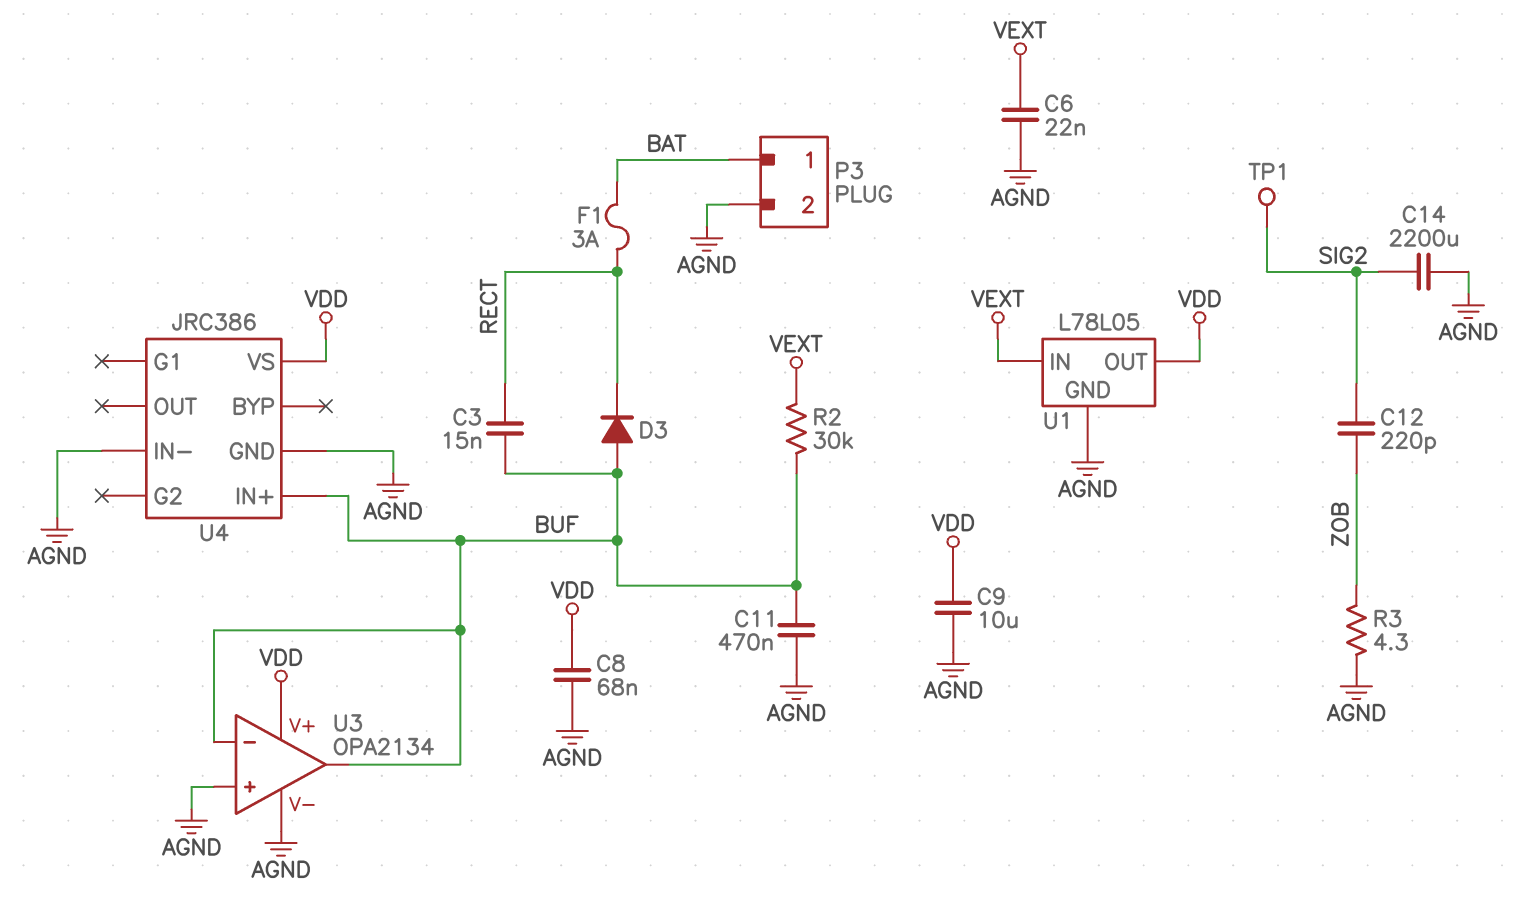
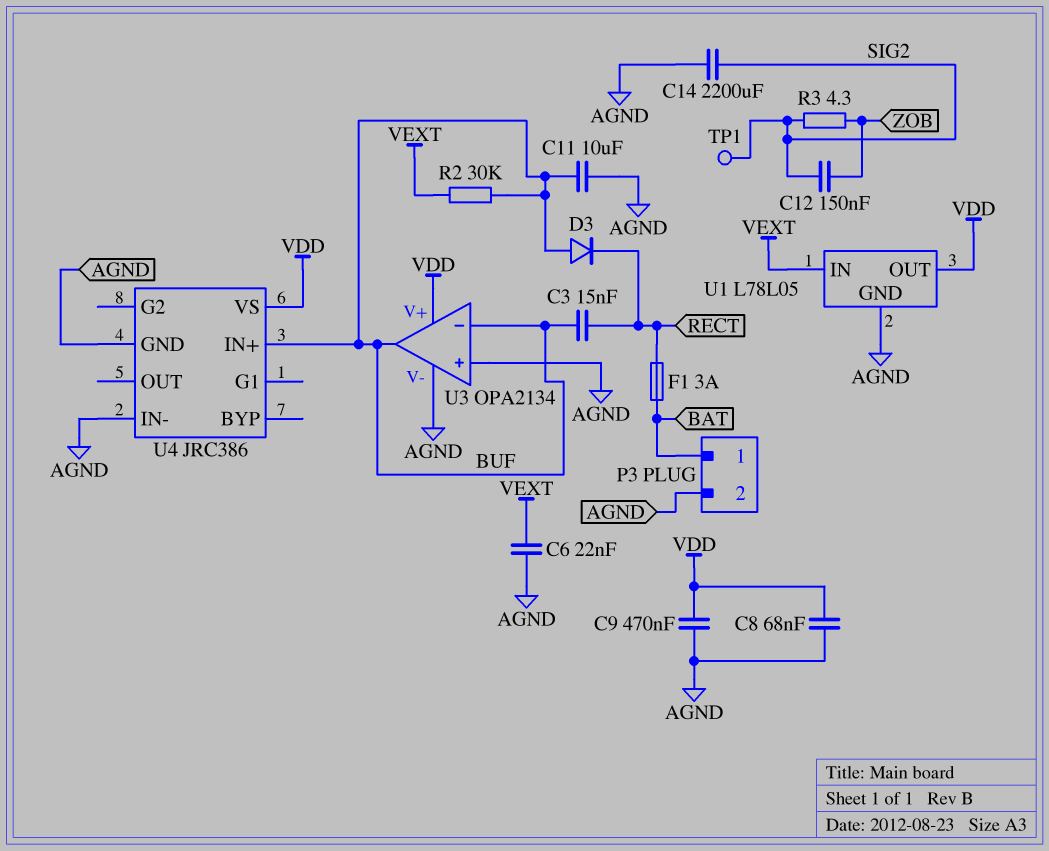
C9: 10uF (AGND, VDD) -> 470nF (AGND, VDD)
C11: 470nF (AGND, BUF) -> 10uF (AGND, BUF)
C12: 220pF (SIG2, ZOB) -> 150nF (SIG2, ZOB)
R3: 4.3 (AGND, ZOB) -> 4.3 (SIG2, ZOB)

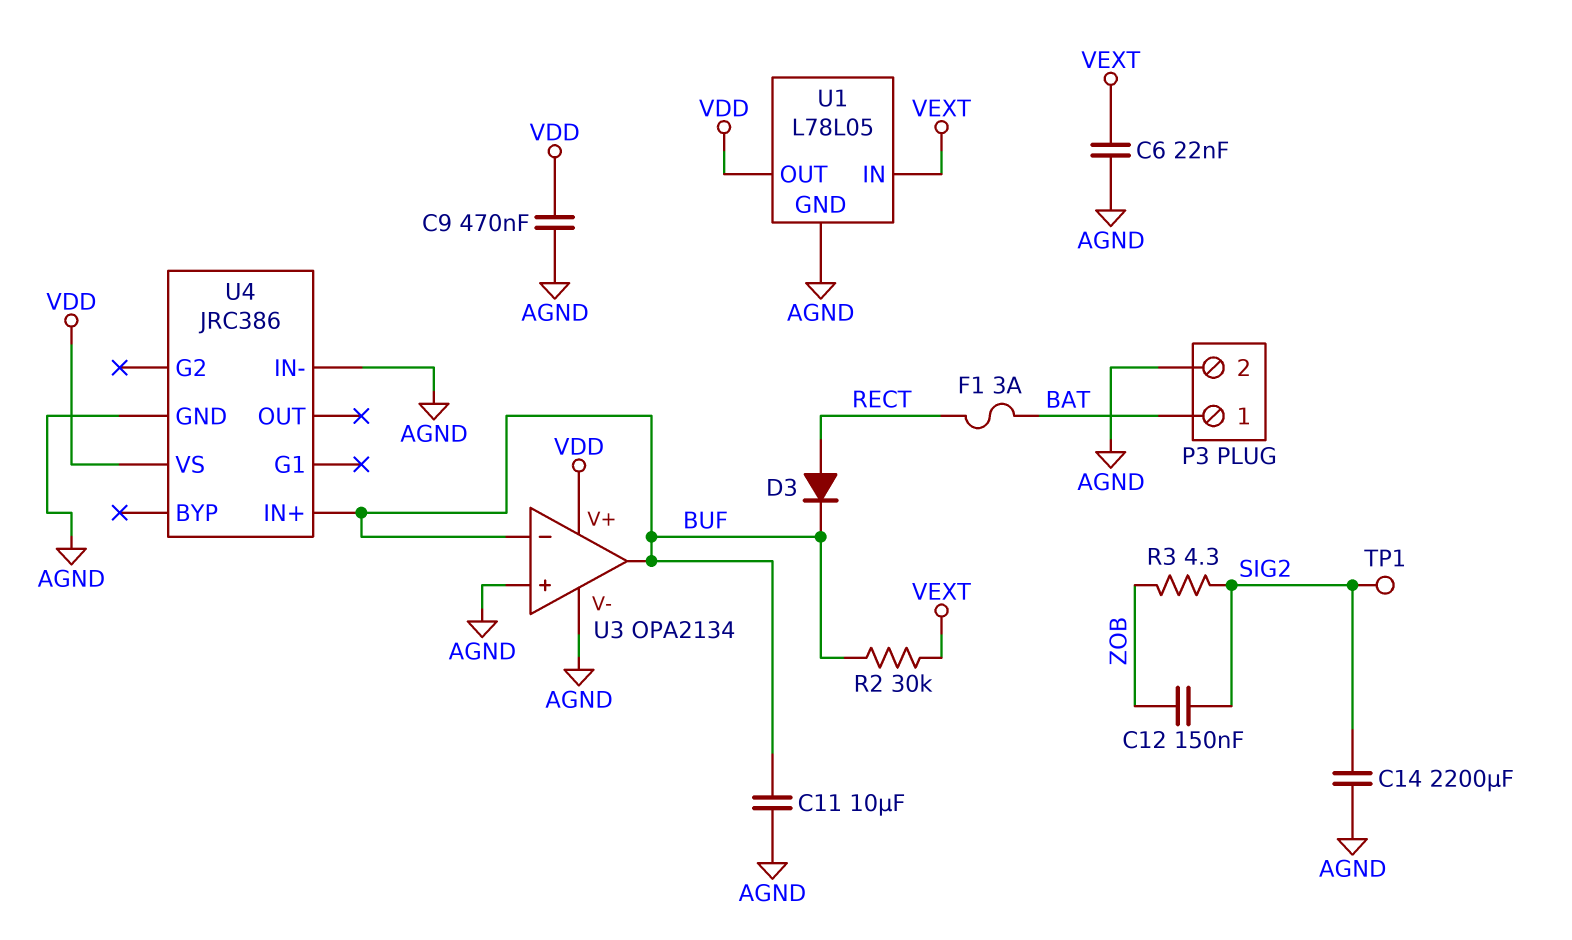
C3: 15nF (BUF, RECT) -> none
C8: 68nF (AGND, VDD) -> none
D3: diode (A BUF, K RECT) -> diode (A RECT, K BUF)

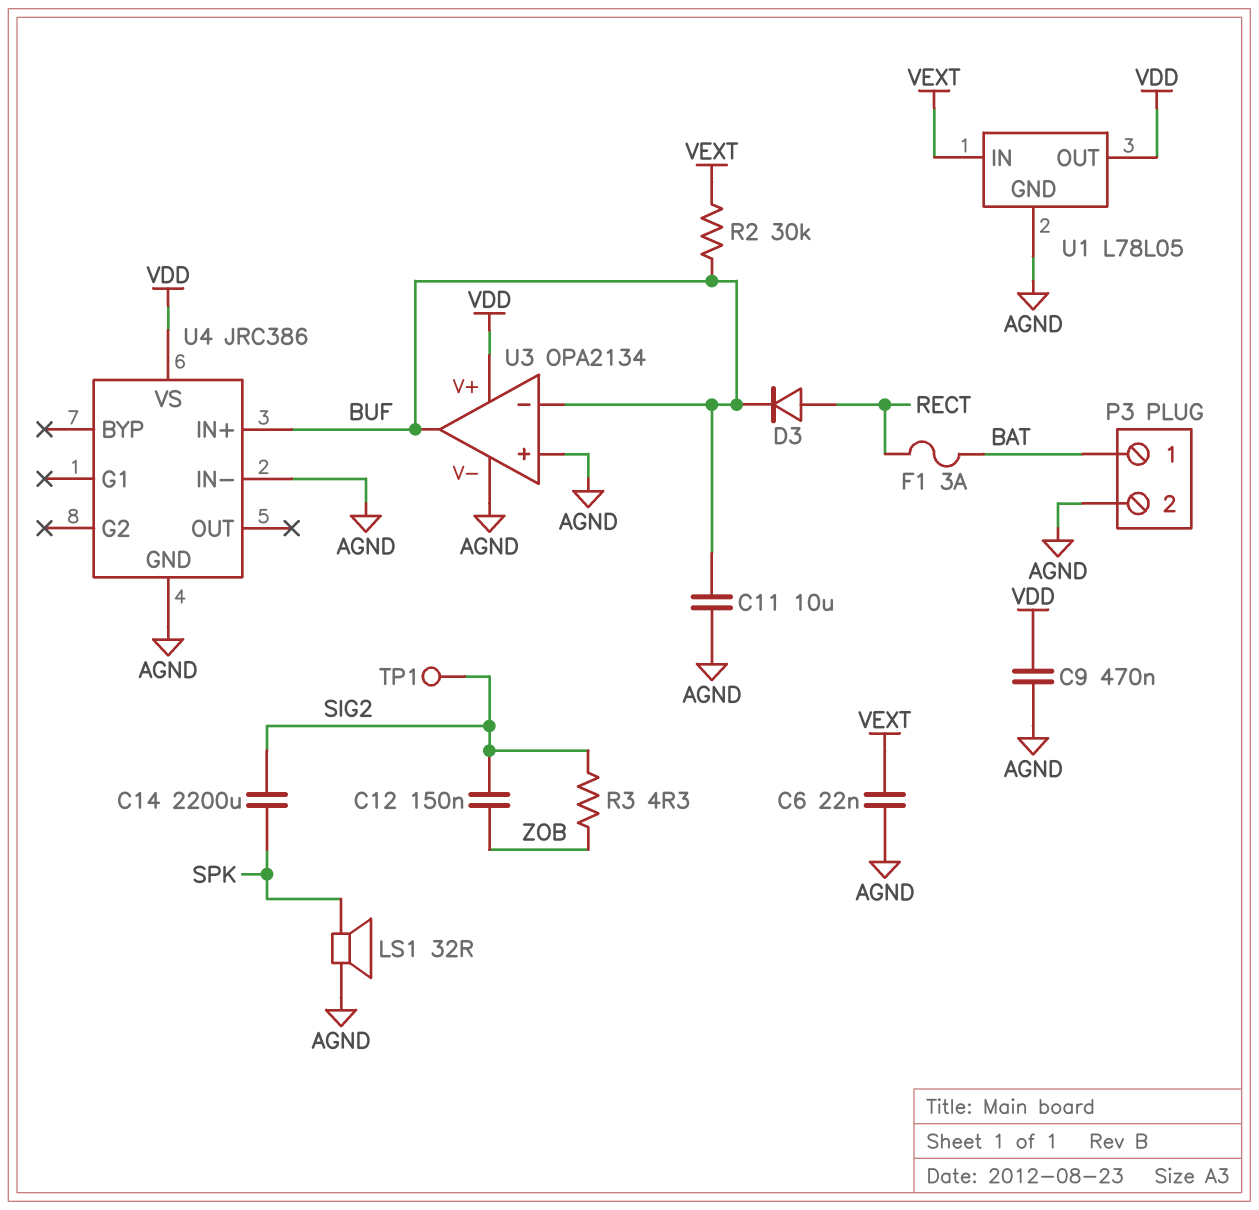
C14: 2200uF (AGND, SIG2) -> 2200uF (SIG2, SPK)
LS1: none -> speaker 32R (AGND, SPK)

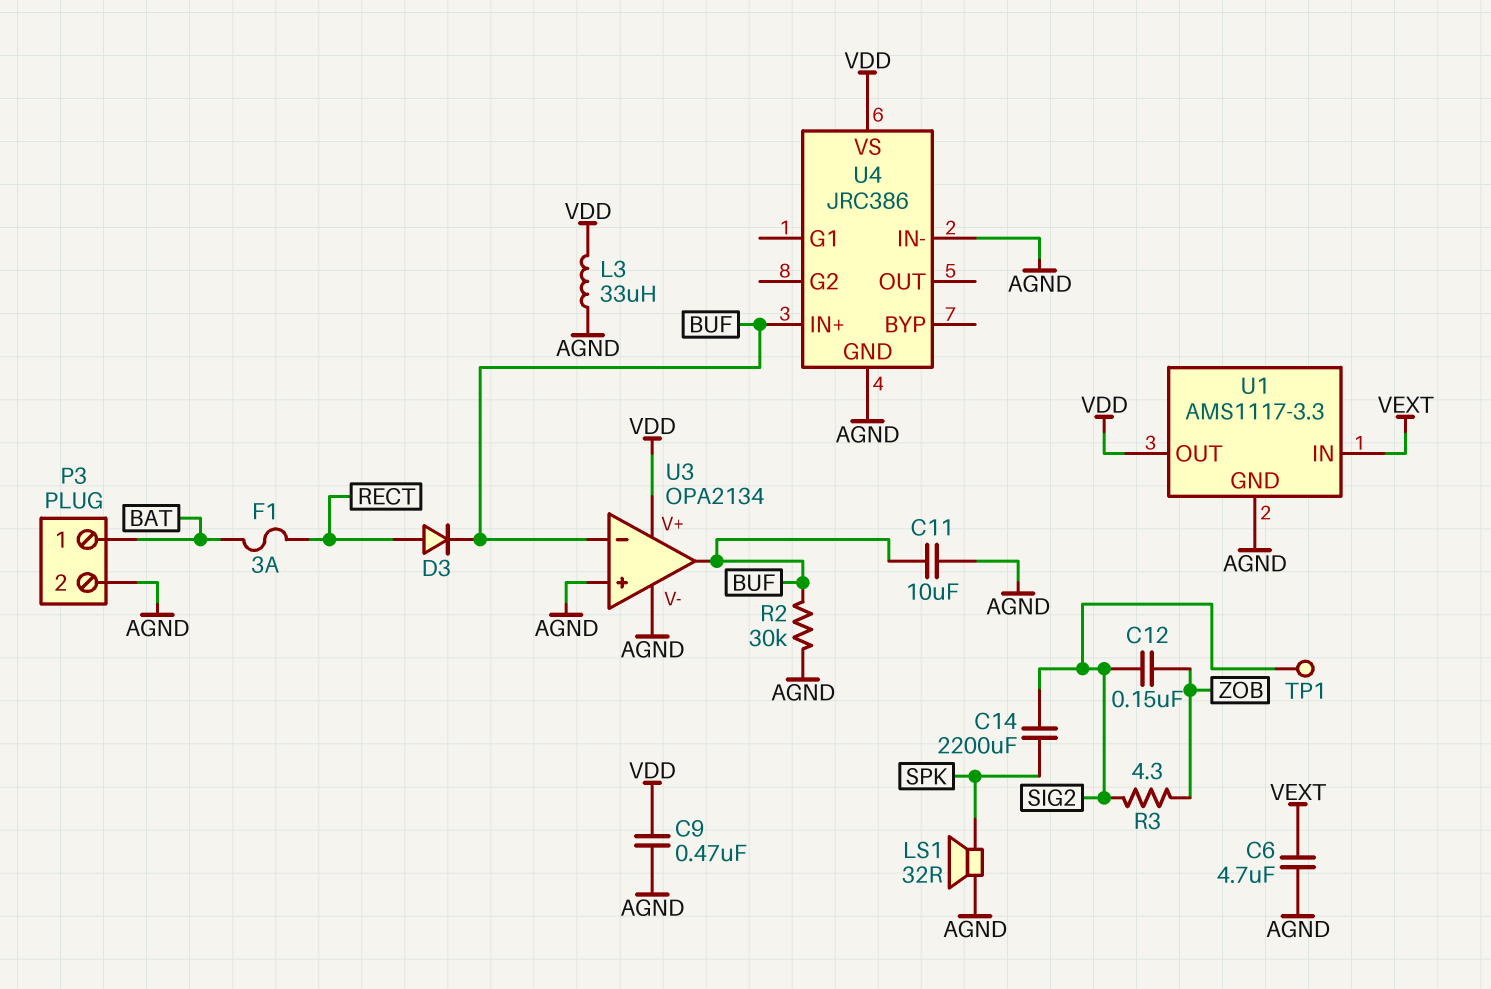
C6: 22nF (AGND, VEXT) -> 4.7uF (AGND, VEXT)
L3: none -> 33uH (AGND, VDD)
R2: 30k (BUF, VEXT) -> 30k (AGND, BUF)
U1: L78L05 -> AMS1117-3.3

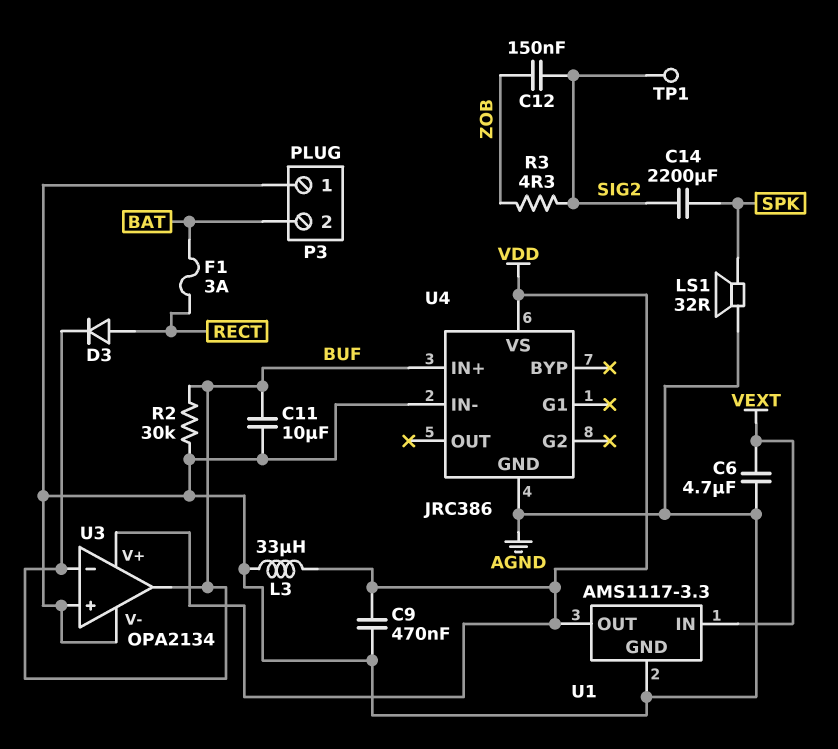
P3 pin 1: BAT -> AGND
P3 pin 2: AGND -> BAT

